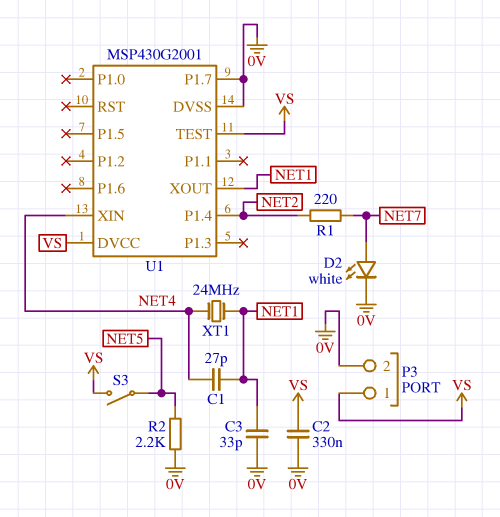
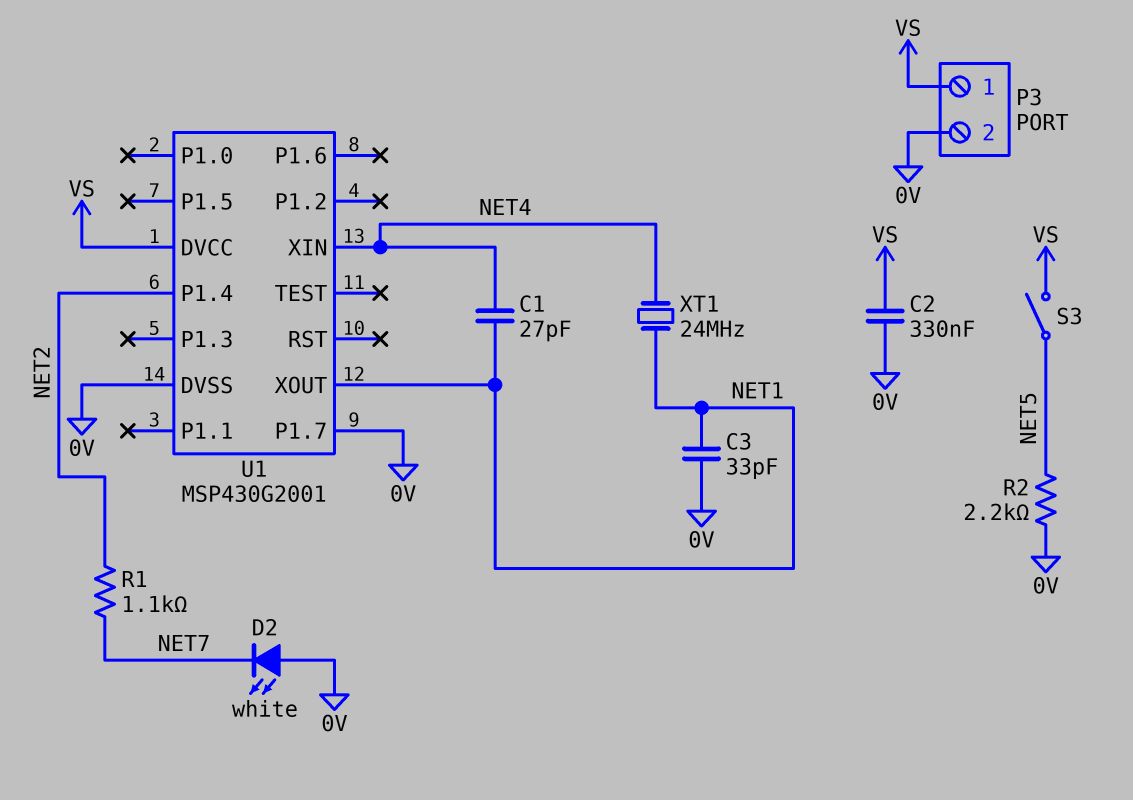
D2: LED white (A NET7, K 0V) -> LED white (A 0V, K NET7)
R1: 220 (NET2, NET7) -> 1.1k (NET2, NET7)
U1 pin TEST: VS -> none

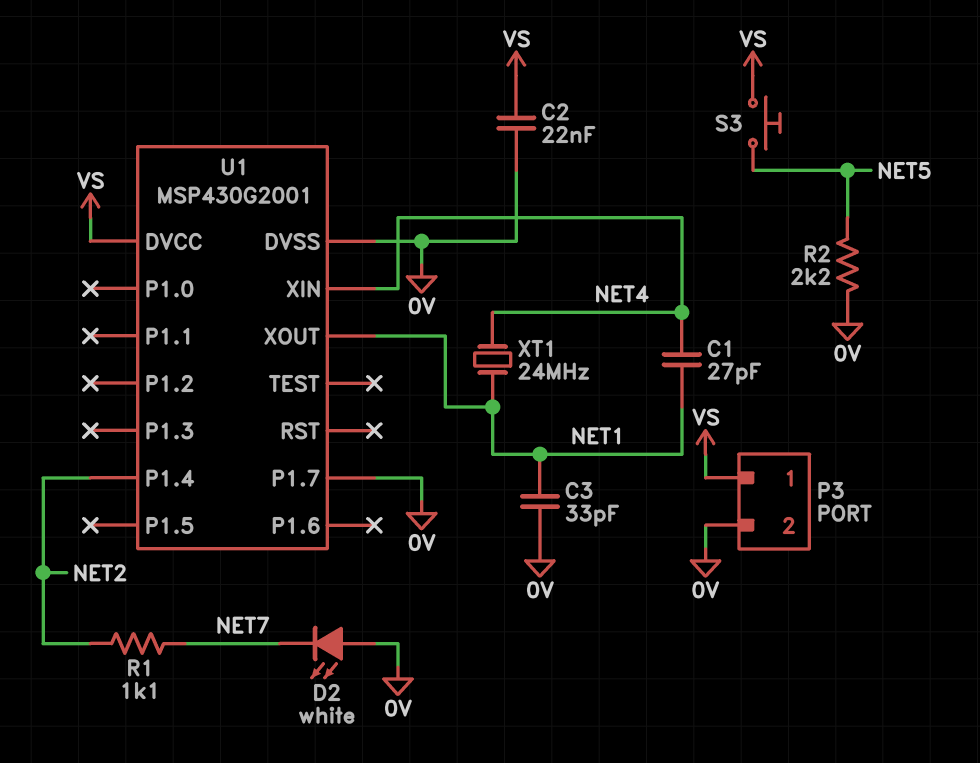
C2: 330nF (0V, VS) -> 22nF (0V, VS)
S3: switch (NET5, VS) -> button (NET5, VS)

